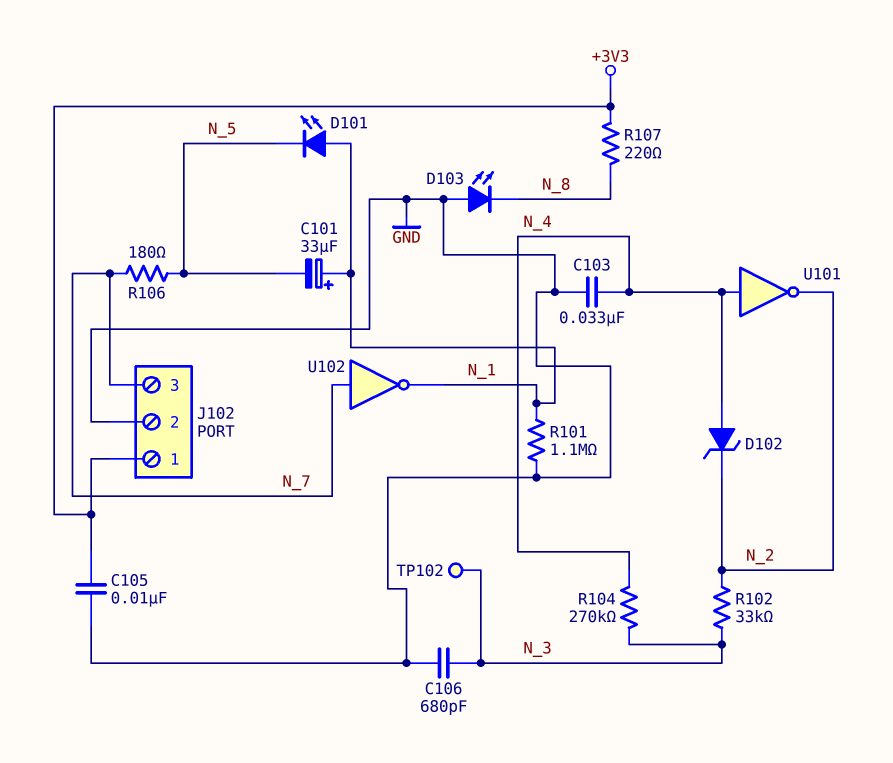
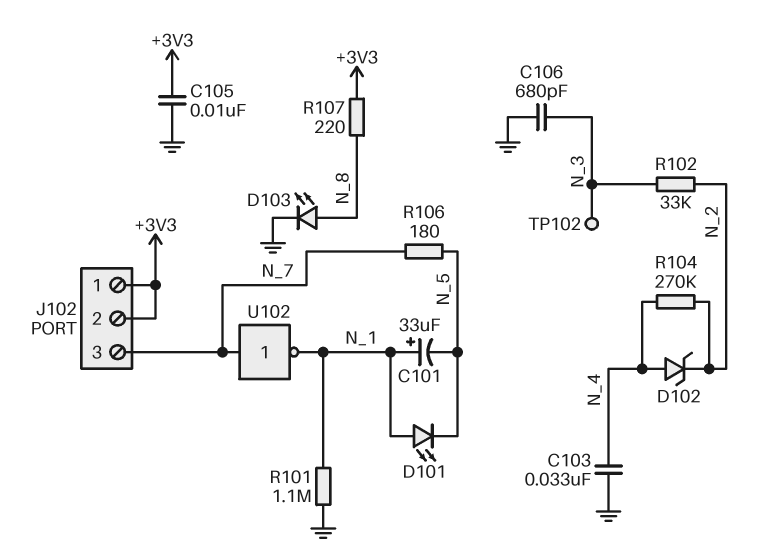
D103: LED (A GND, K N_8) -> LED (A N_8, K GND)
J102 pin 2: GND -> +3V3
R104: 270k (N_3, N_4) -> 270k (N_2, N_4)
U101: NOT (in N_4, out N_2) -> none

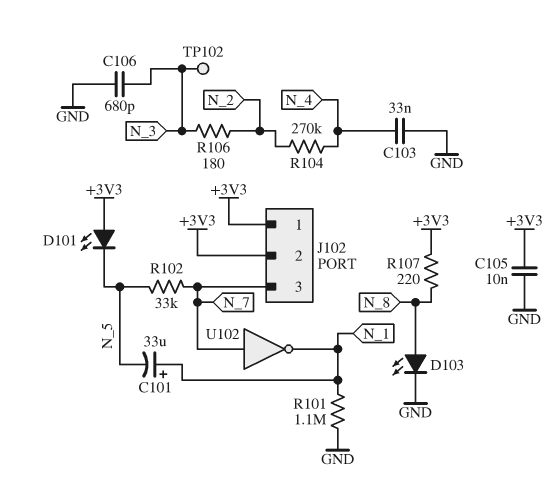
D101: LED (A N_1, K N_5) -> LED (A +3V3, K N_5)
D102: zener (A N_4, K N_2) -> none
R102: 33k (N_2, N_3) -> 33k (N_5, N_7)
R106: 180 (N_5, N_7) -> 180 (N_2, N_3)

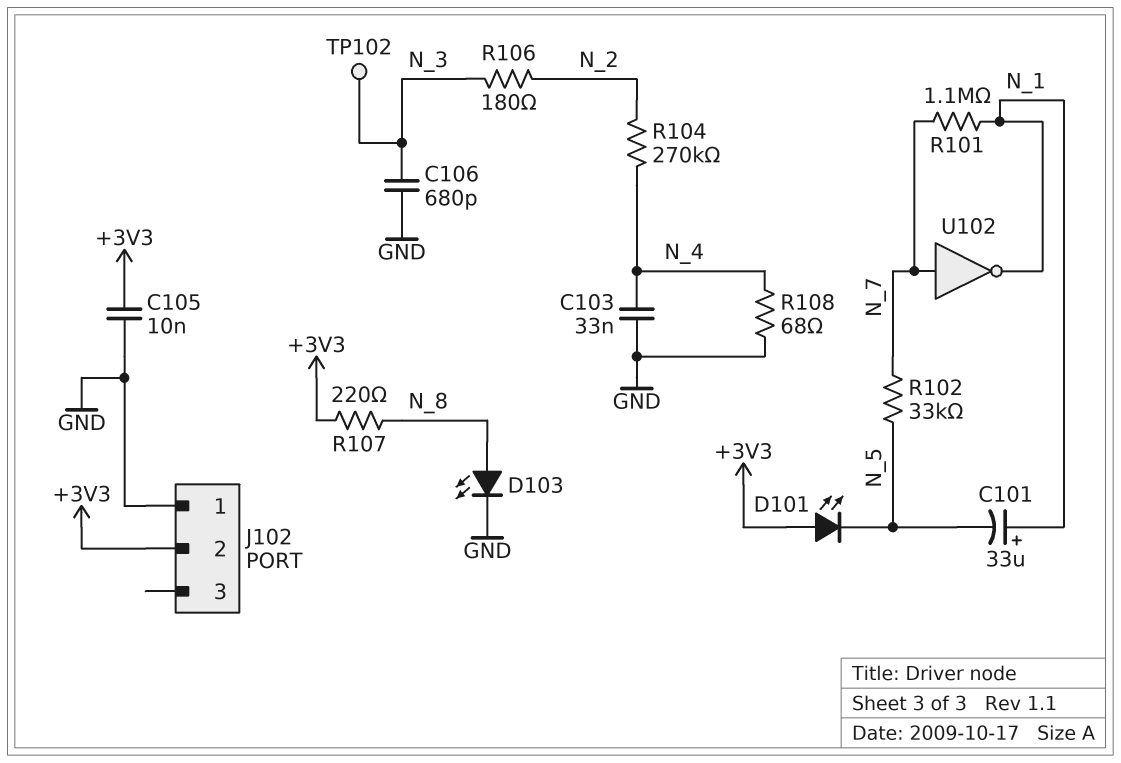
J102 pin 1: +3V3 -> GND
J102 pin 3: N_7 -> none
R101: 1.1M (GND, N_1) -> 1.1M (N_1, N_7)
R108: none -> 68 (GND, N_4)

